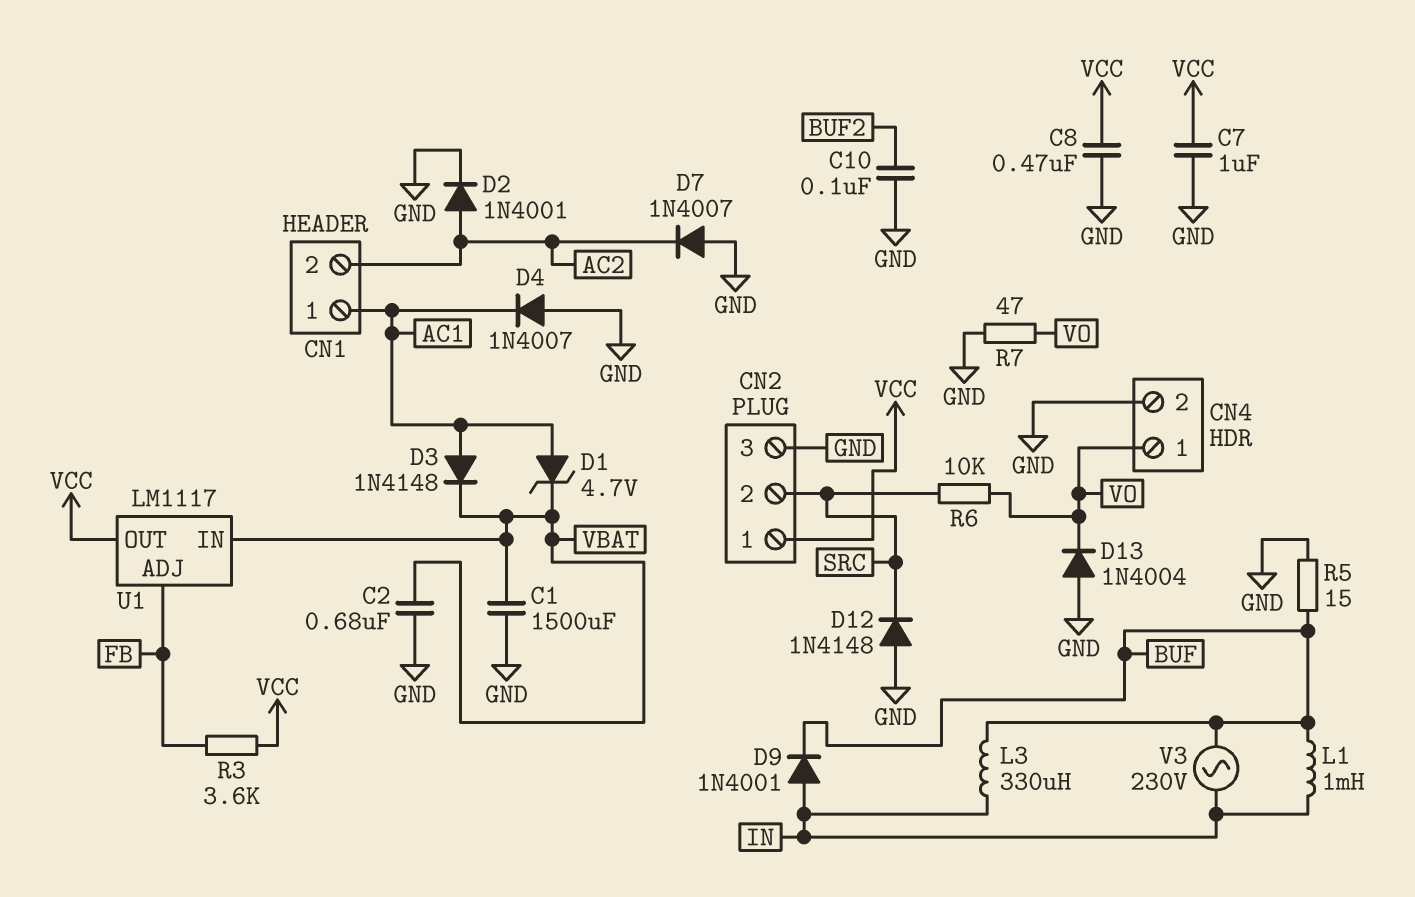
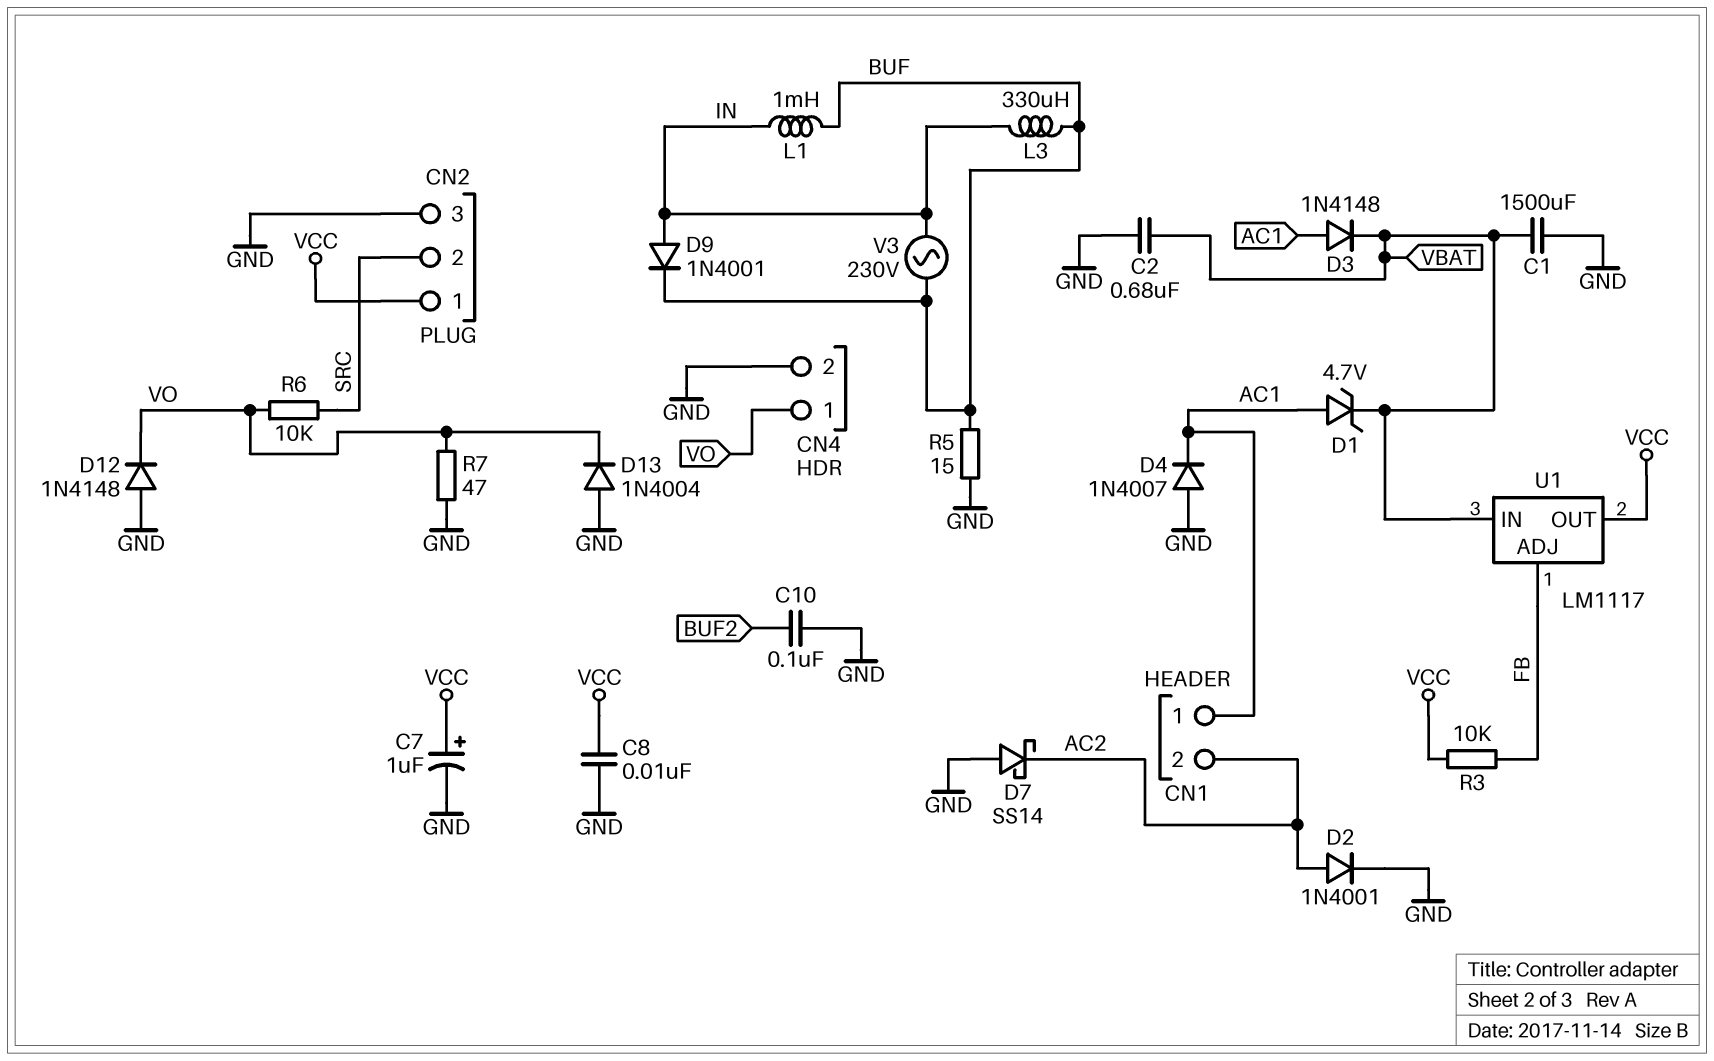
C7: 1uF (GND, VCC) -> 1uF (plus VCC, minus GND)
C8: 470nF (GND, VCC) -> 10nF (GND, VCC)
D7: diode 1N4007 (A GND, K AC2) -> schottky SS14 (A GND, K AC2)
D12: diode 1N4148 (A GND, K SRC) -> diode 1N4148 (A GND, K VO)
R3: 3.6k (FB, VCC) -> 10k (FB, VCC)

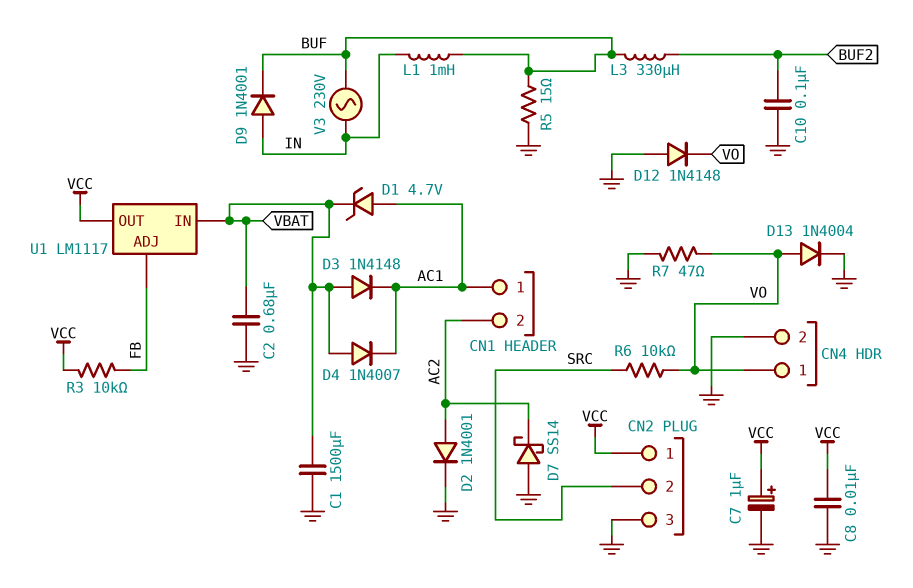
D3: diode 1N4148 (A AC1, K VBAT) -> diode 1N4148 (A VBAT, K AC1)
D4: diode 1N4007 (A GND, K AC1) -> diode 1N4007 (A VBAT, K AC1)
D13: diode 1N4004 (A GND, K VO) -> diode 1N4004 (A VO, K GND)
L3: 330uH (BUF, IN) -> 330uH (BUF, BUF2)

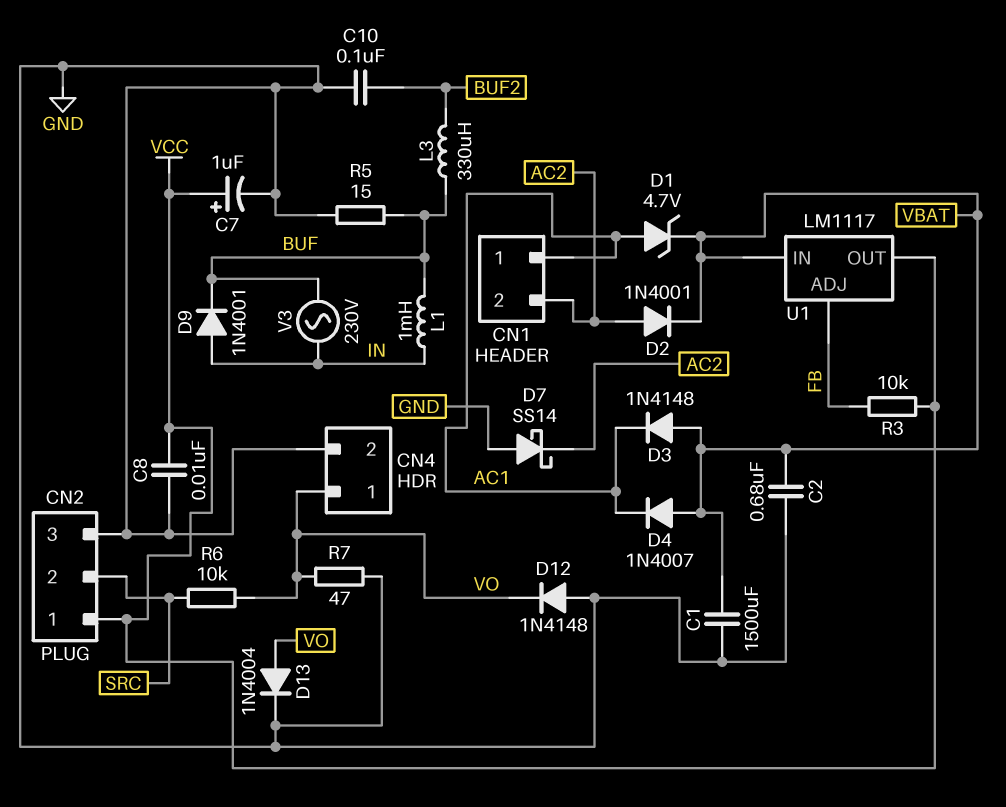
D2: diode 1N4001 (A AC2, K GND) -> diode 1N4001 (A AC2, K VBAT)

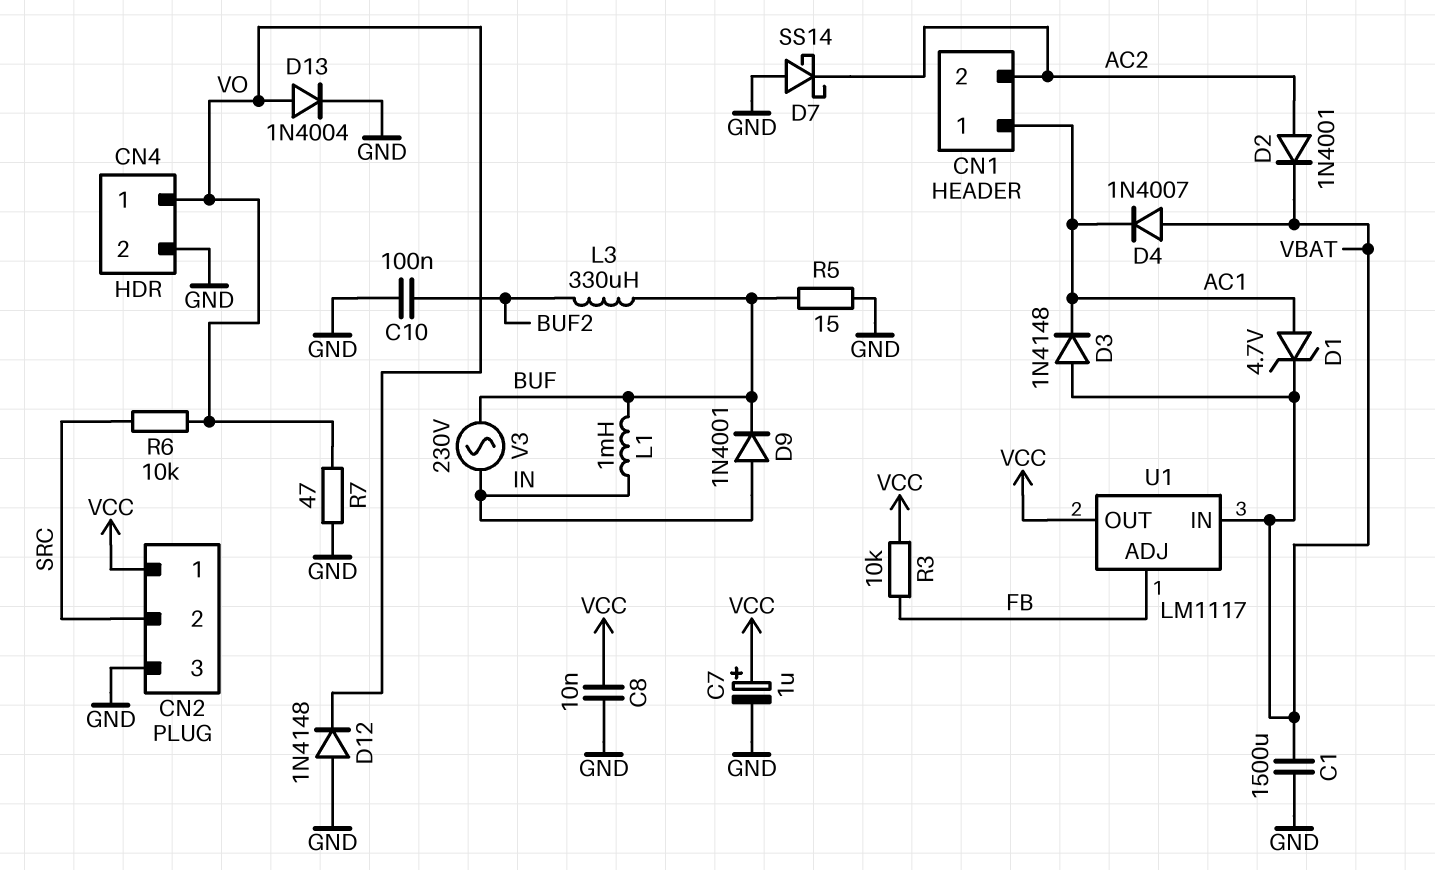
C2: 680nF (GND, VBAT) -> none

